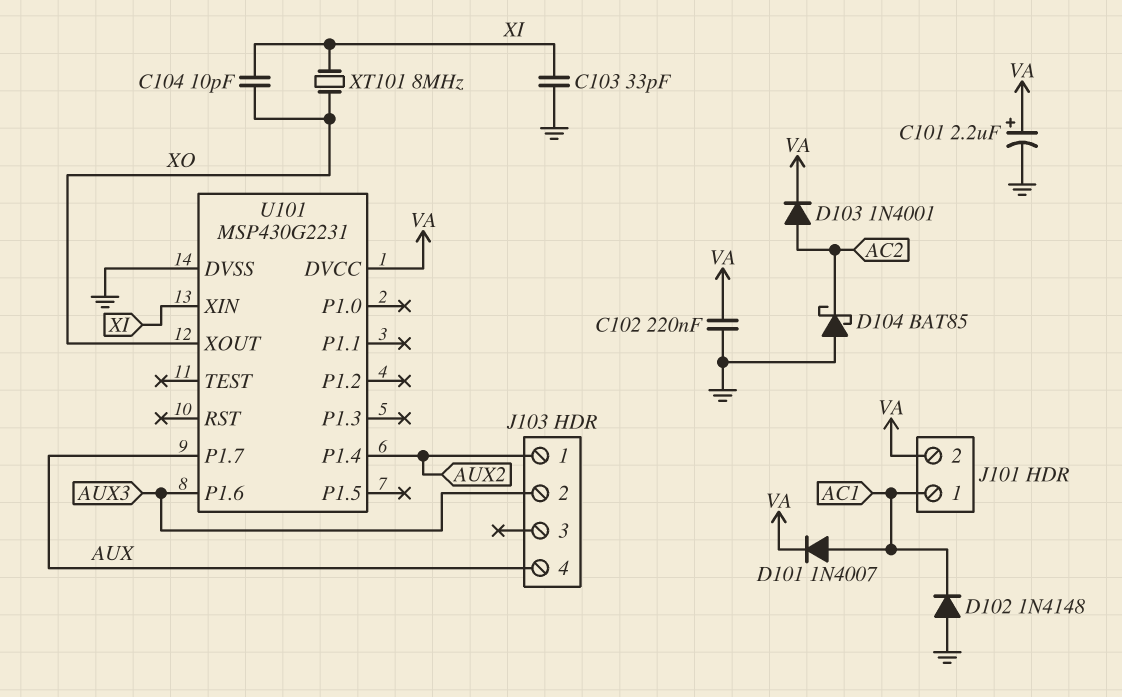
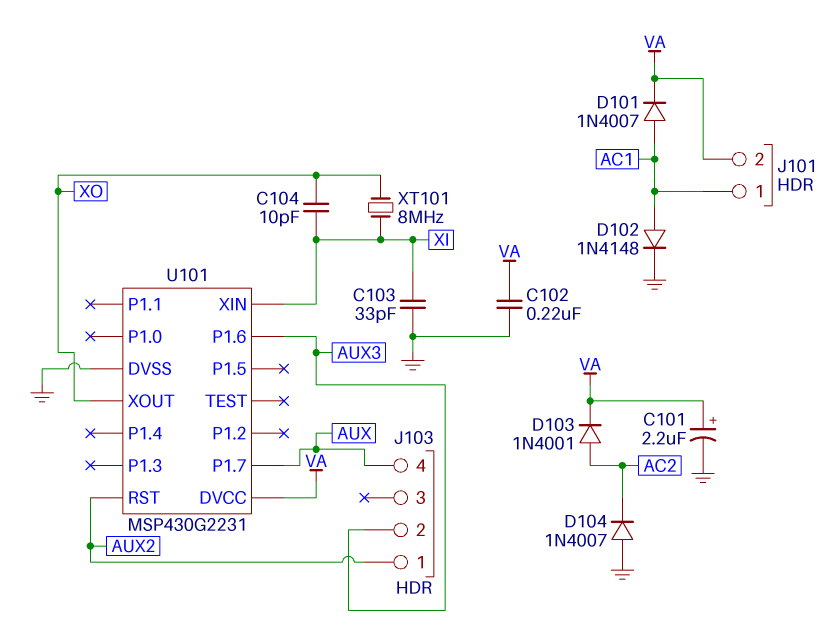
D102: diode 1N4148 (A GND, K AC1) -> diode 1N4148 (A AC1, K GND)
D104: schottky BAT85 (A GND, K AC2) -> diode 1N4007 (A GND, K AC2)
U101 pin P1.4: AUX2 -> none
U101 pin RST: none -> AUX2

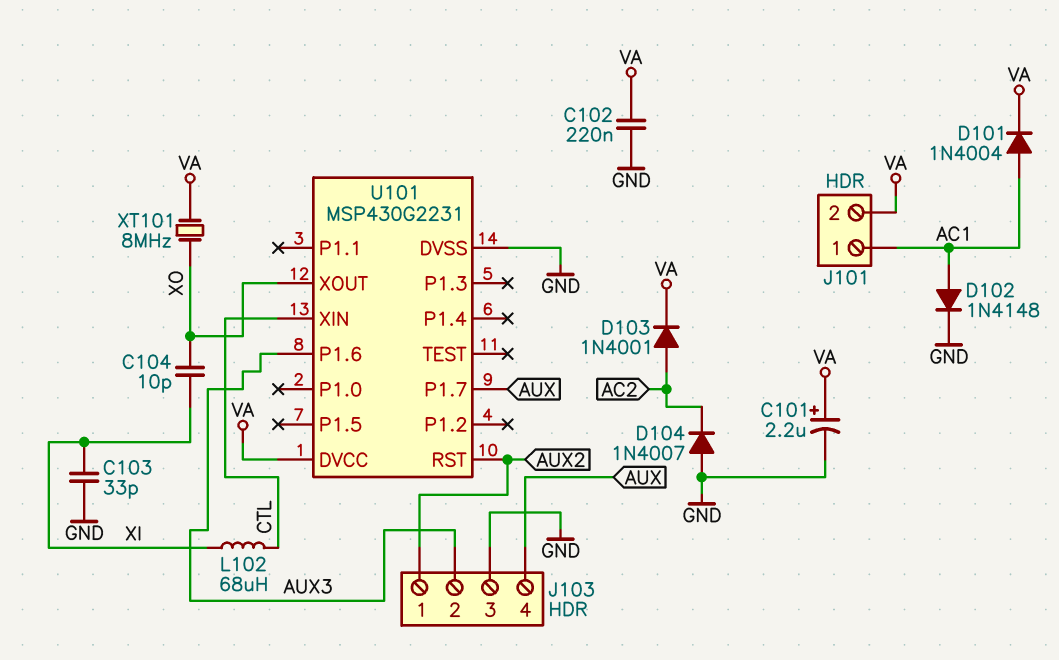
D101: diode 1N4007 (A AC1, K VA) -> diode 1N4004 (A AC1, K VA)
J103 pin 3: none -> GND
L102: none -> 68uH (CTL, XI)
U101 pin XIN: XI -> CTL
XT101: 8MHz (XI, XO) -> 8MHz (VA, XO)

